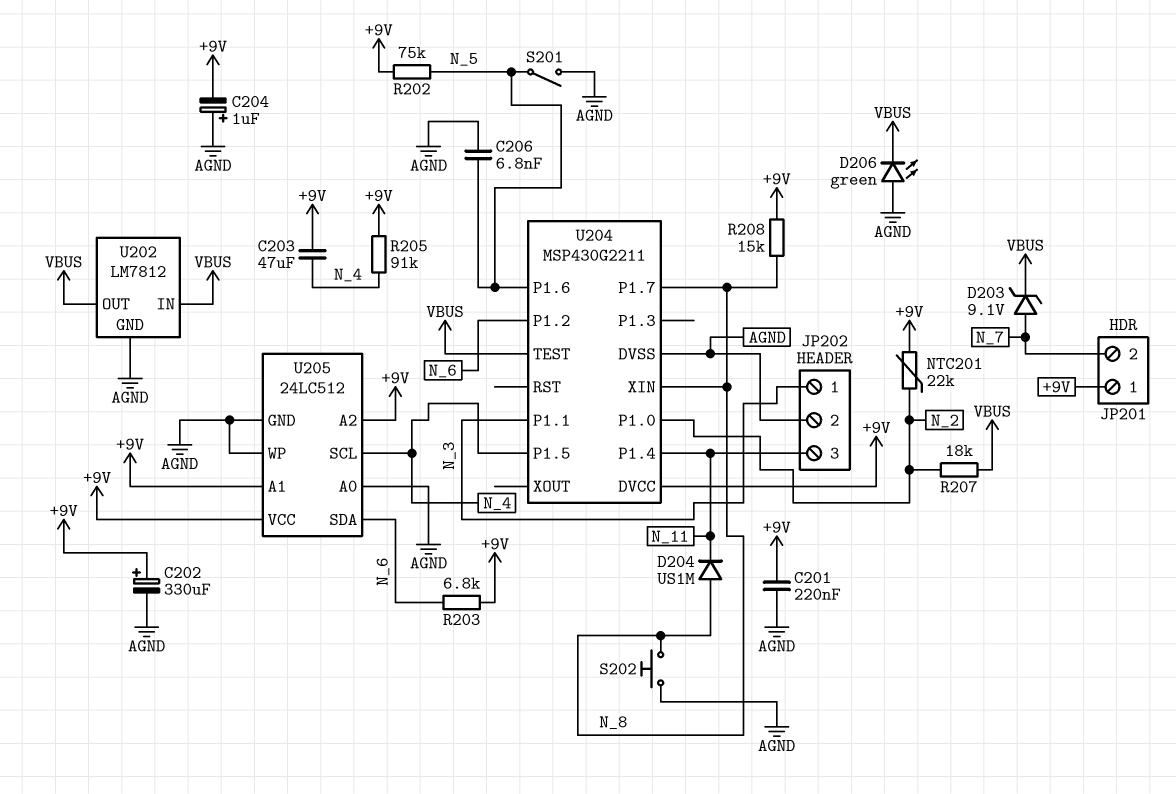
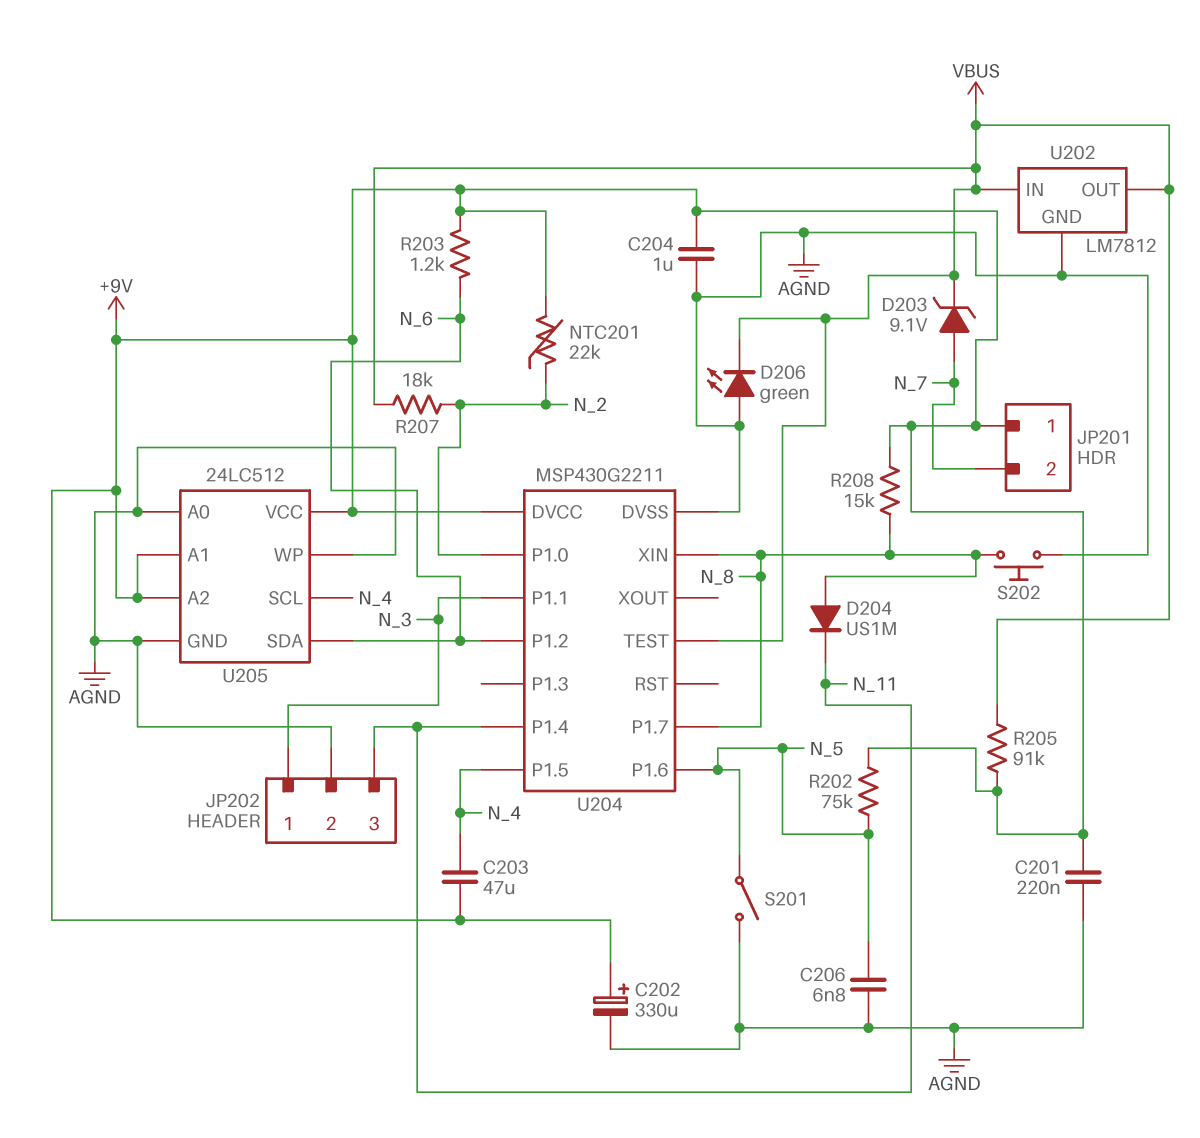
C204: 1uF (plus AGND, minus +9V) -> 1uF (+9V, AGND)
R203: 6.8k (+9V, N_6) -> 1.2k (+9V, N_6)
R205: 91k (+9V, N_4) -> 91k (+9V, VBUS)

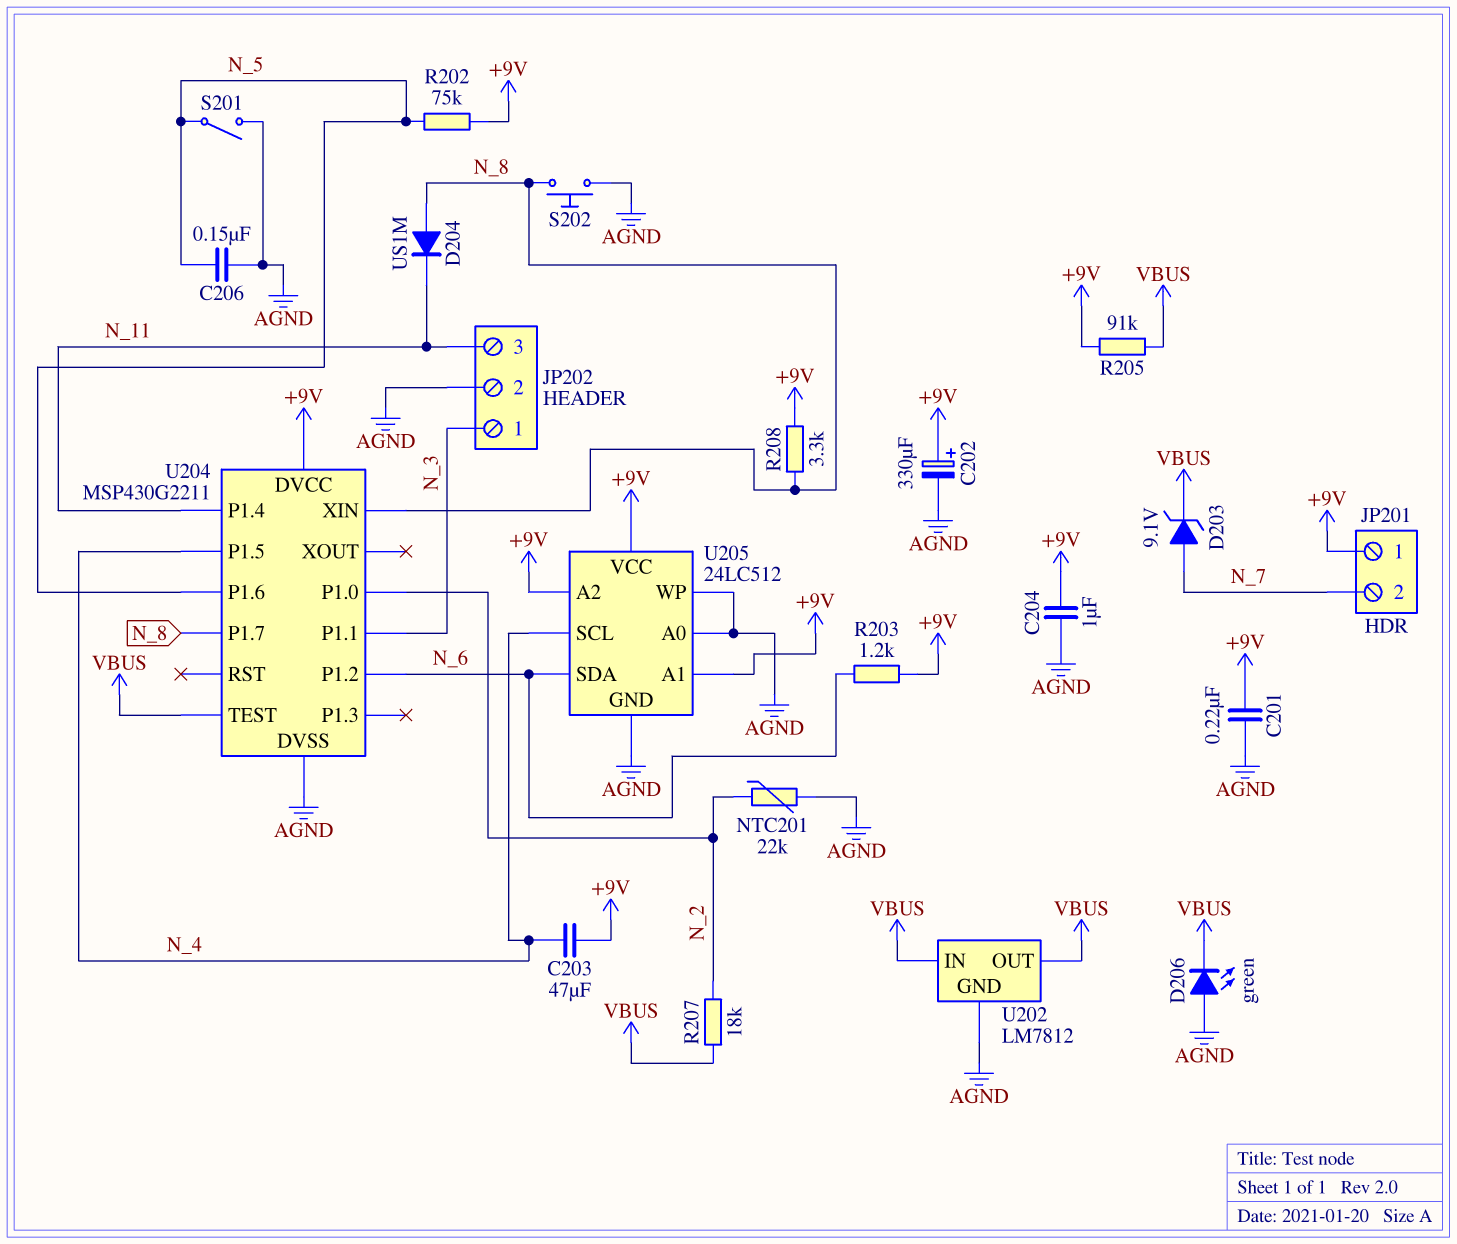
C206: 6.8nF (AGND, N_5) -> 150nF (AGND, N_5)
NTC201: 22k (+9V, N_2) -> 22k (AGND, N_2)
R208: 15k (+9V, N_8) -> 3.3k (+9V, N_8)

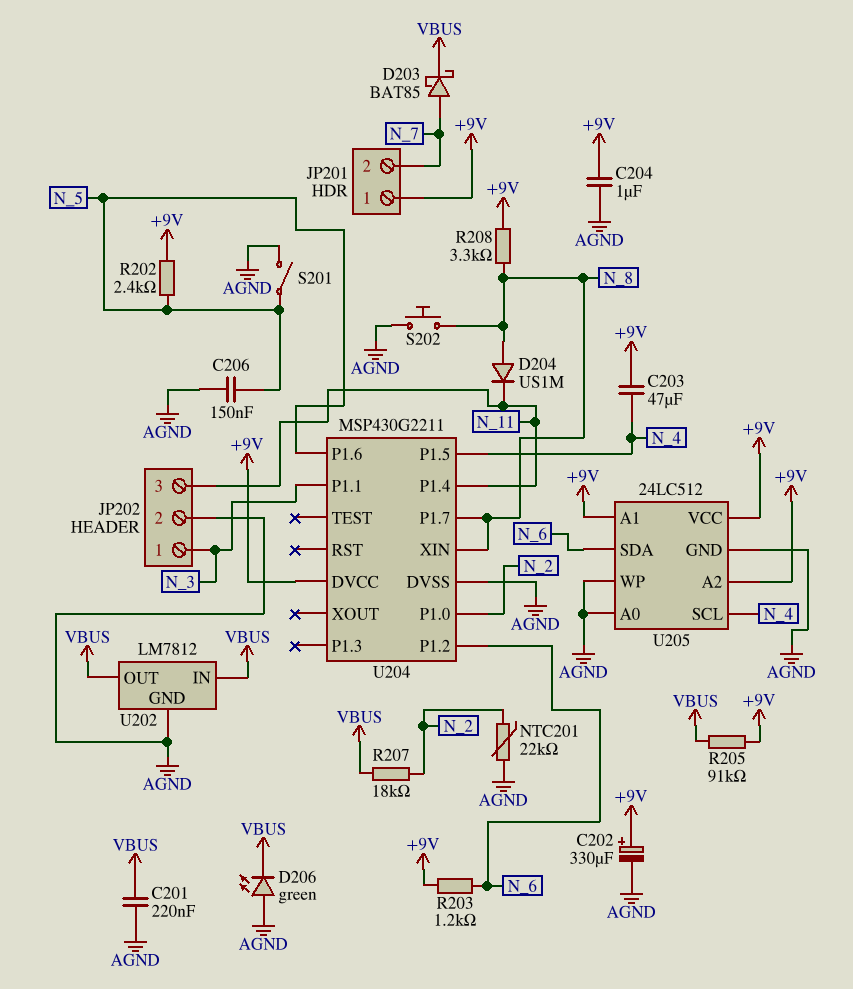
C201: 220nF (+9V, AGND) -> 220nF (AGND, VBUS)
D203: zener 9.1V (A N_7, K VBUS) -> schottky BAT85 (A N_7, K VBUS)
R202: 75k (+9V, N_5) -> 2.4k (+9V, N_5)
U204 pin TEST: VBUS -> none

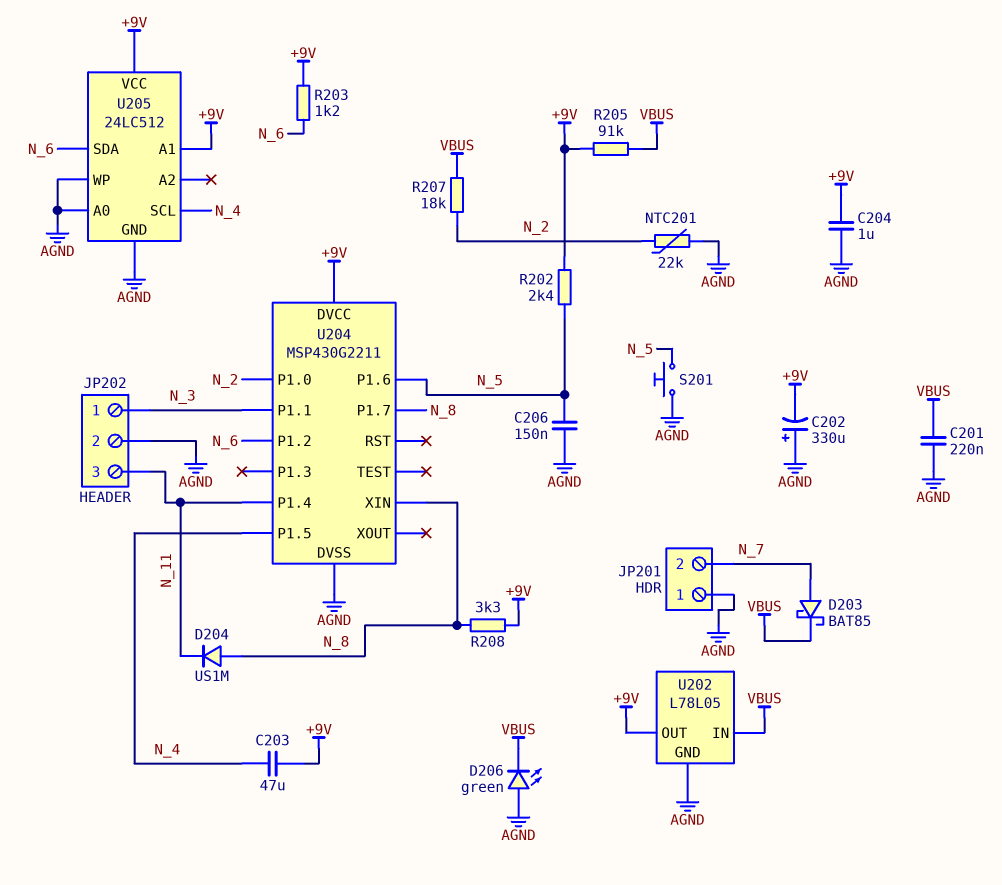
C202: 330uF (plus +9V, minus AGND) -> 330uF (plus AGND, minus +9V)
JP201 pin 1: +9V -> AGND
S201: switch (AGND, N_5) -> button (AGND, N_5)
S202: button (AGND, N_8) -> none
U202: LM7812 -> L78L05
U202 pin OUT: VBUS -> +9V
U205 pin A2: +9V -> none

